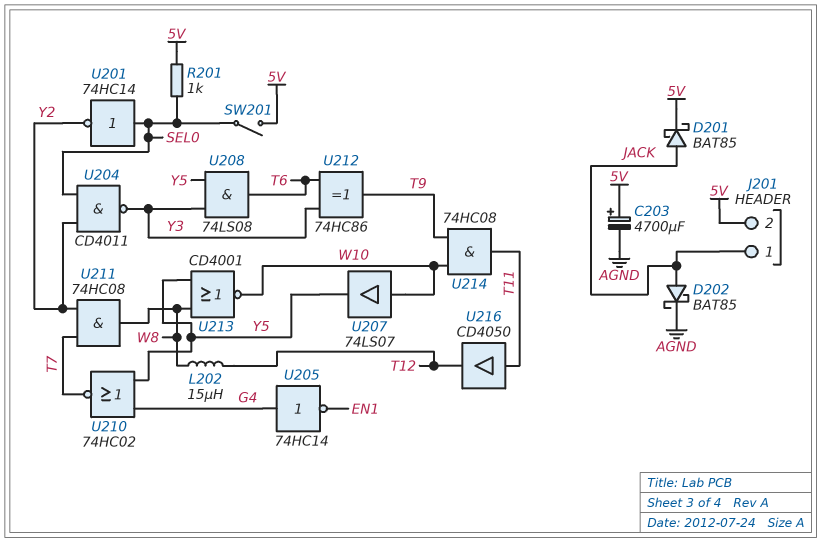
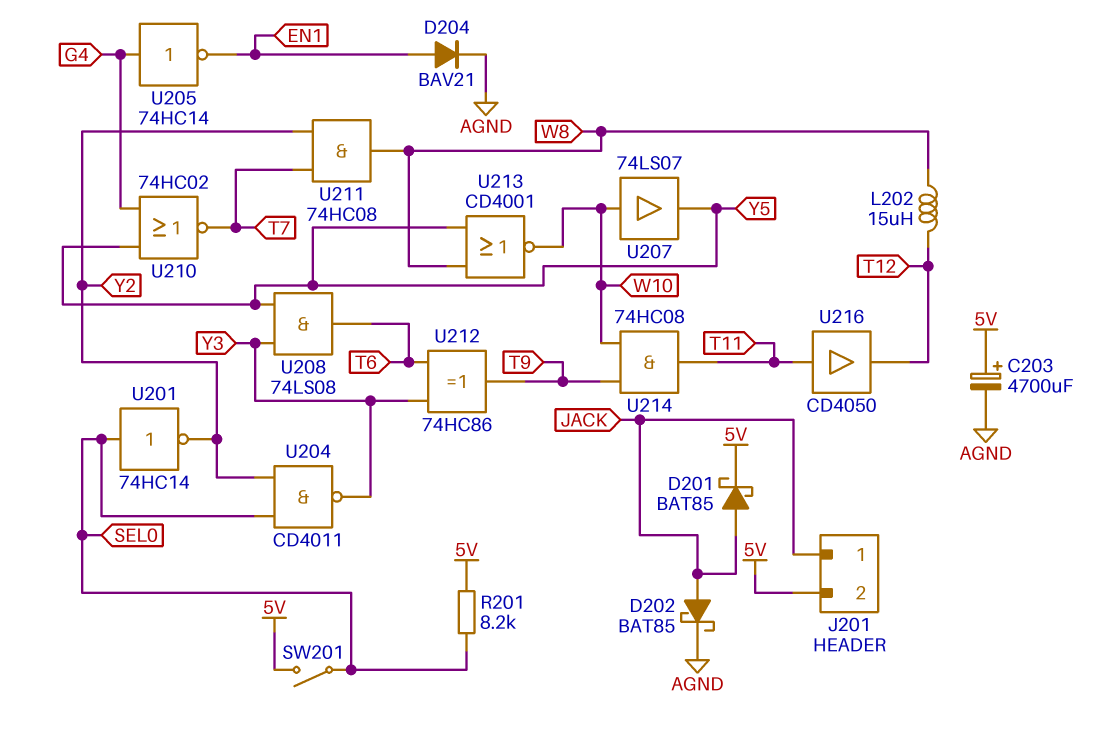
D204: none -> diode BAV21 (A EN1, K AGND)
R201: 1k (5V, SEL0) -> 8.2k (5V, SEL0)

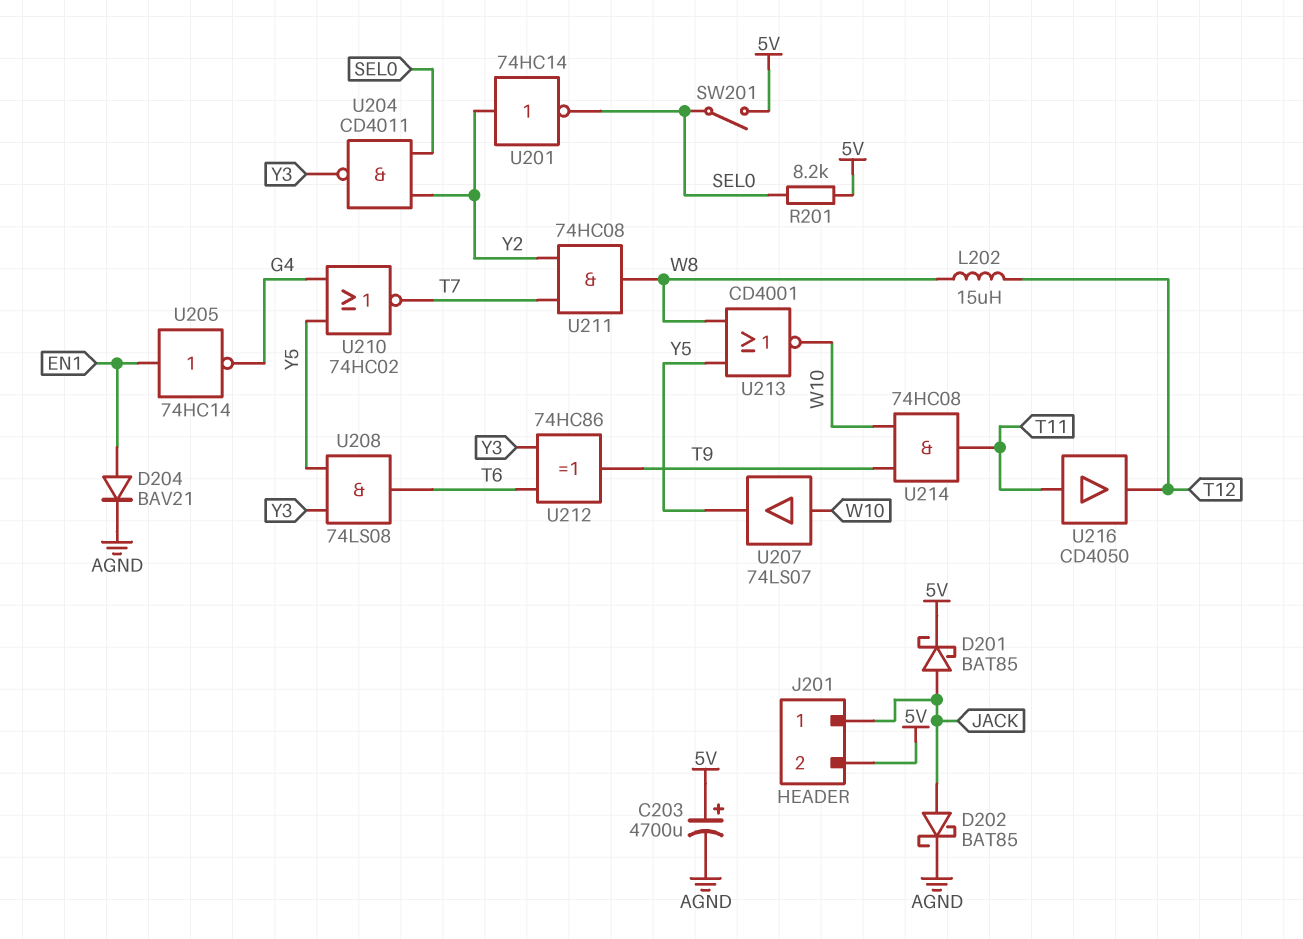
U201: NOT 74HC14 (in SEL0, out Y2) -> NOT 74HC14 (in Y2, out SEL0)
U205: NOT 74HC14 (in G4, out EN1) -> NOT 74HC14 (in EN1, out G4)

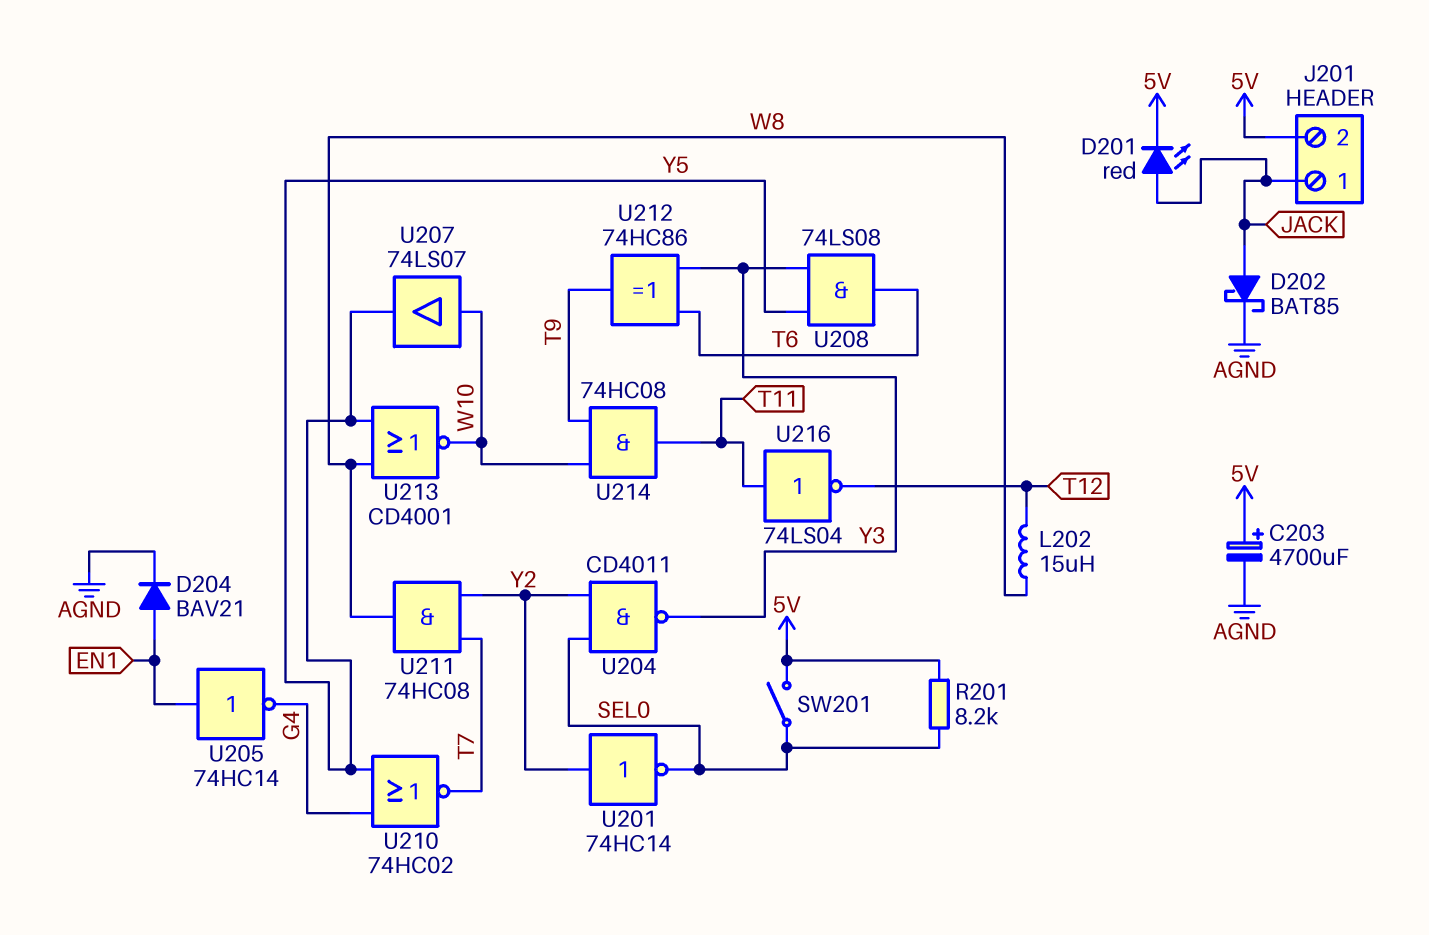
D201: schottky BAT85 (A JACK, K 5V) -> LED red (A JACK, K 5V)
U216: buffer CD4050 (in T11, out T12) -> NOT 74LS04 (in T11, out T12)

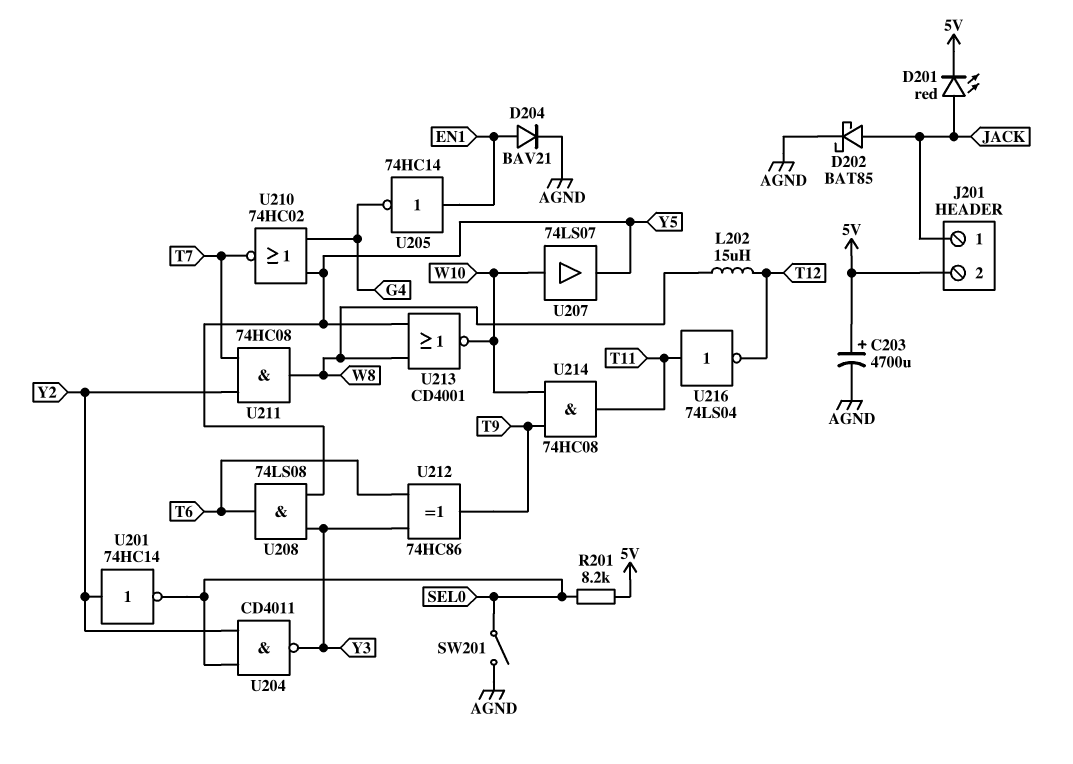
SW201: switch (5V, SEL0) -> switch (AGND, SEL0)

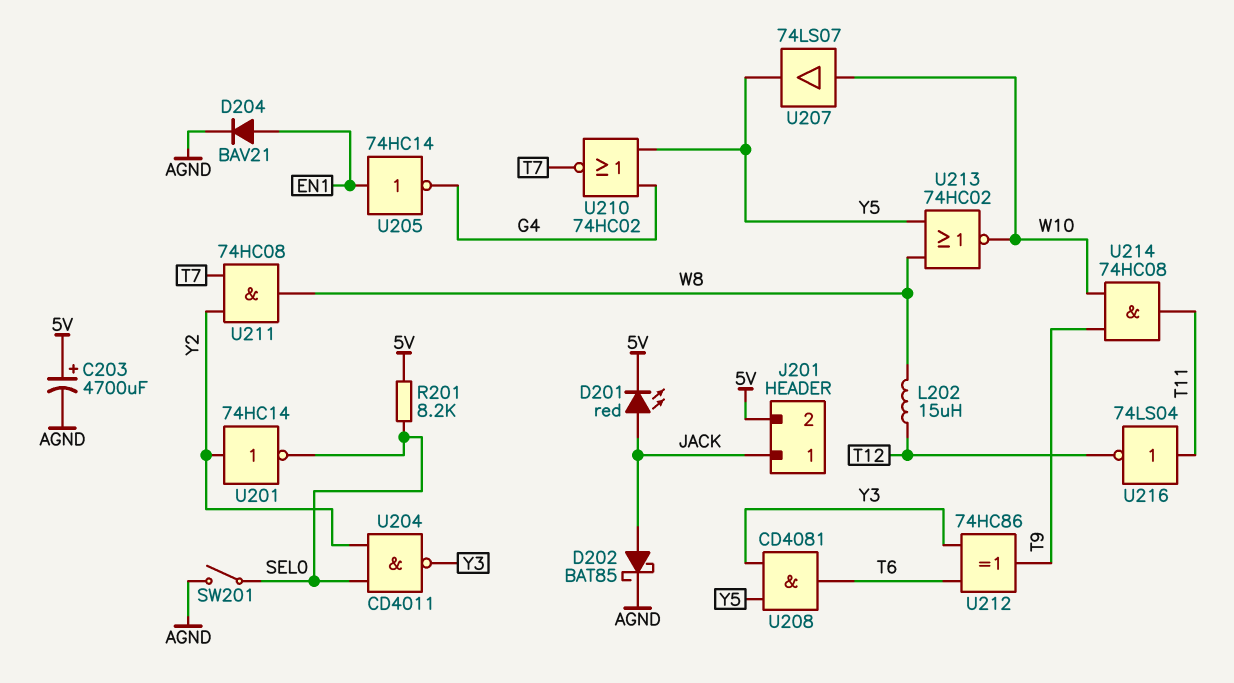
U208: AND 74LS08 (in Y3, in Y5, out T6) -> AND CD4081 (in Y3, in Y5, out T6)
U213: NOR CD4001 (in W8, in Y5, out W10) -> NOR 74HC02 (in W8, in Y5, out W10)

